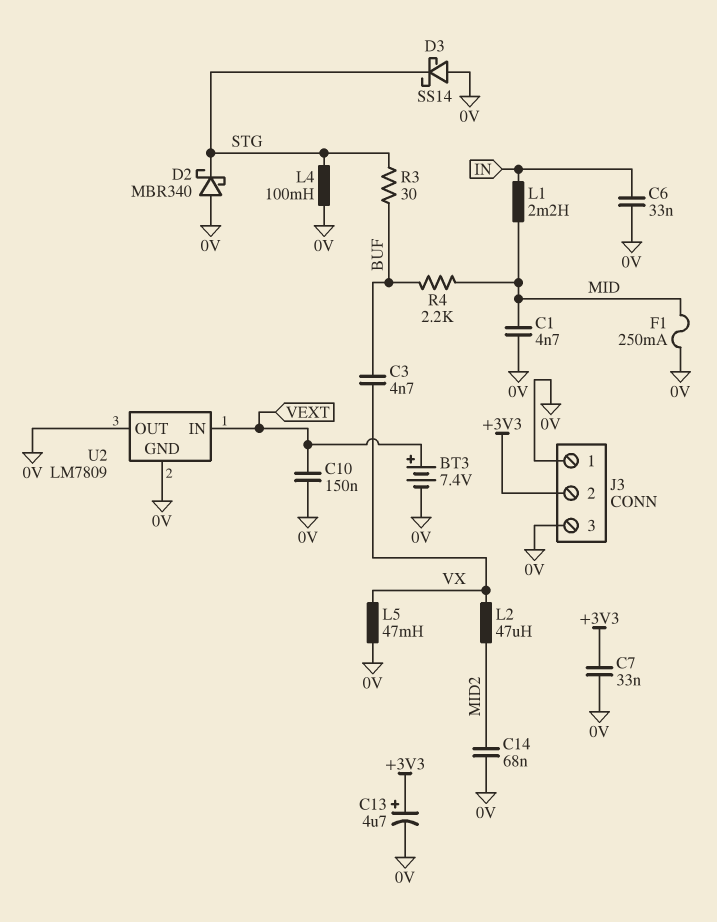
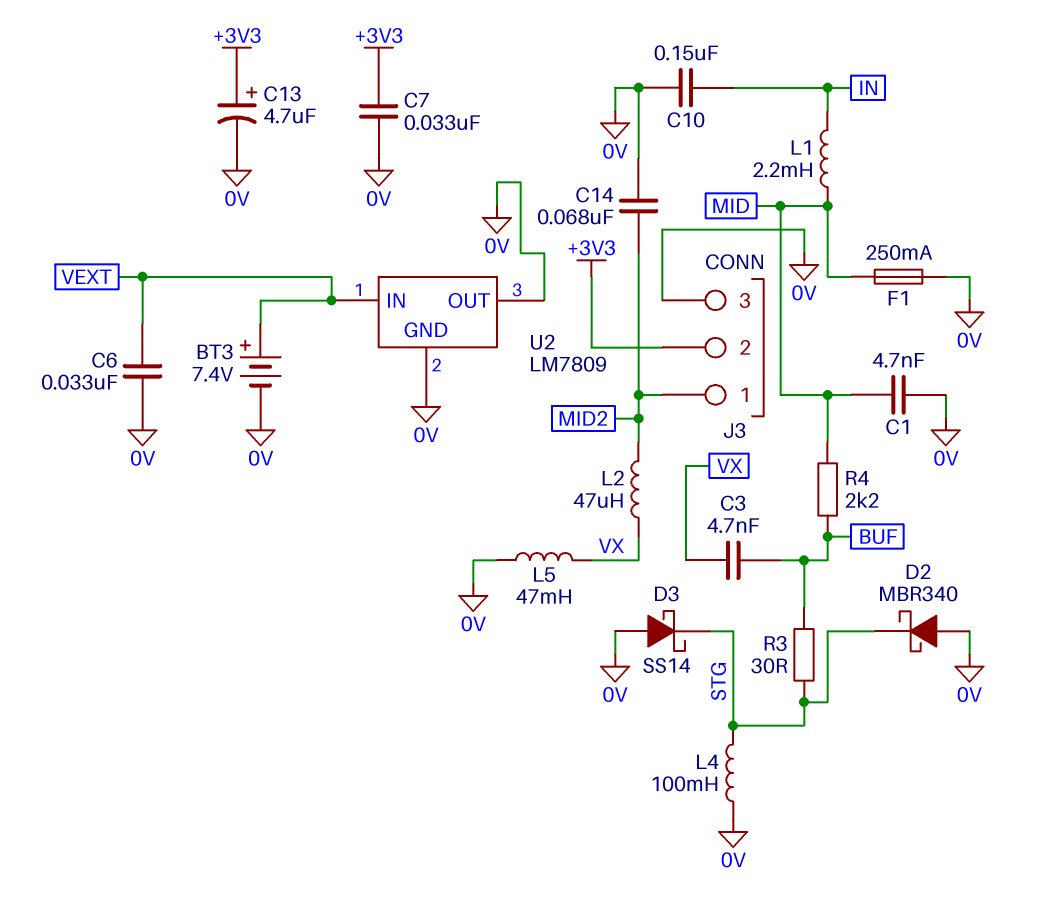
C6: 33nF (0V, IN) -> 33nF (0V, VEXT)
C10: 150nF (0V, VEXT) -> 150nF (0V, IN)
J3 pin 1: 0V -> MID2

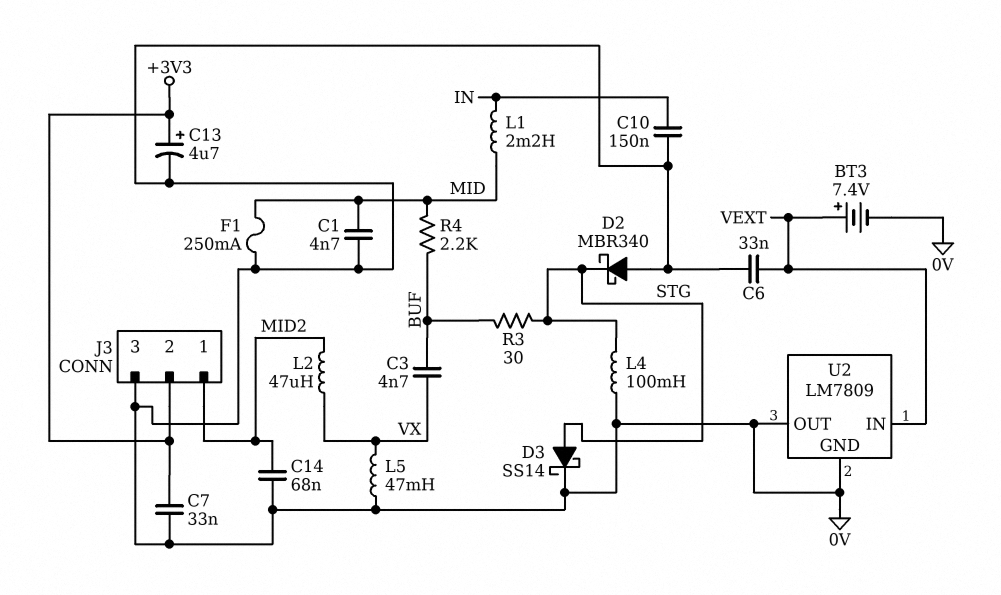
D3: schottky SS14 (A 0V, K STG) -> schottky SS14 (A STG, K 0V)

